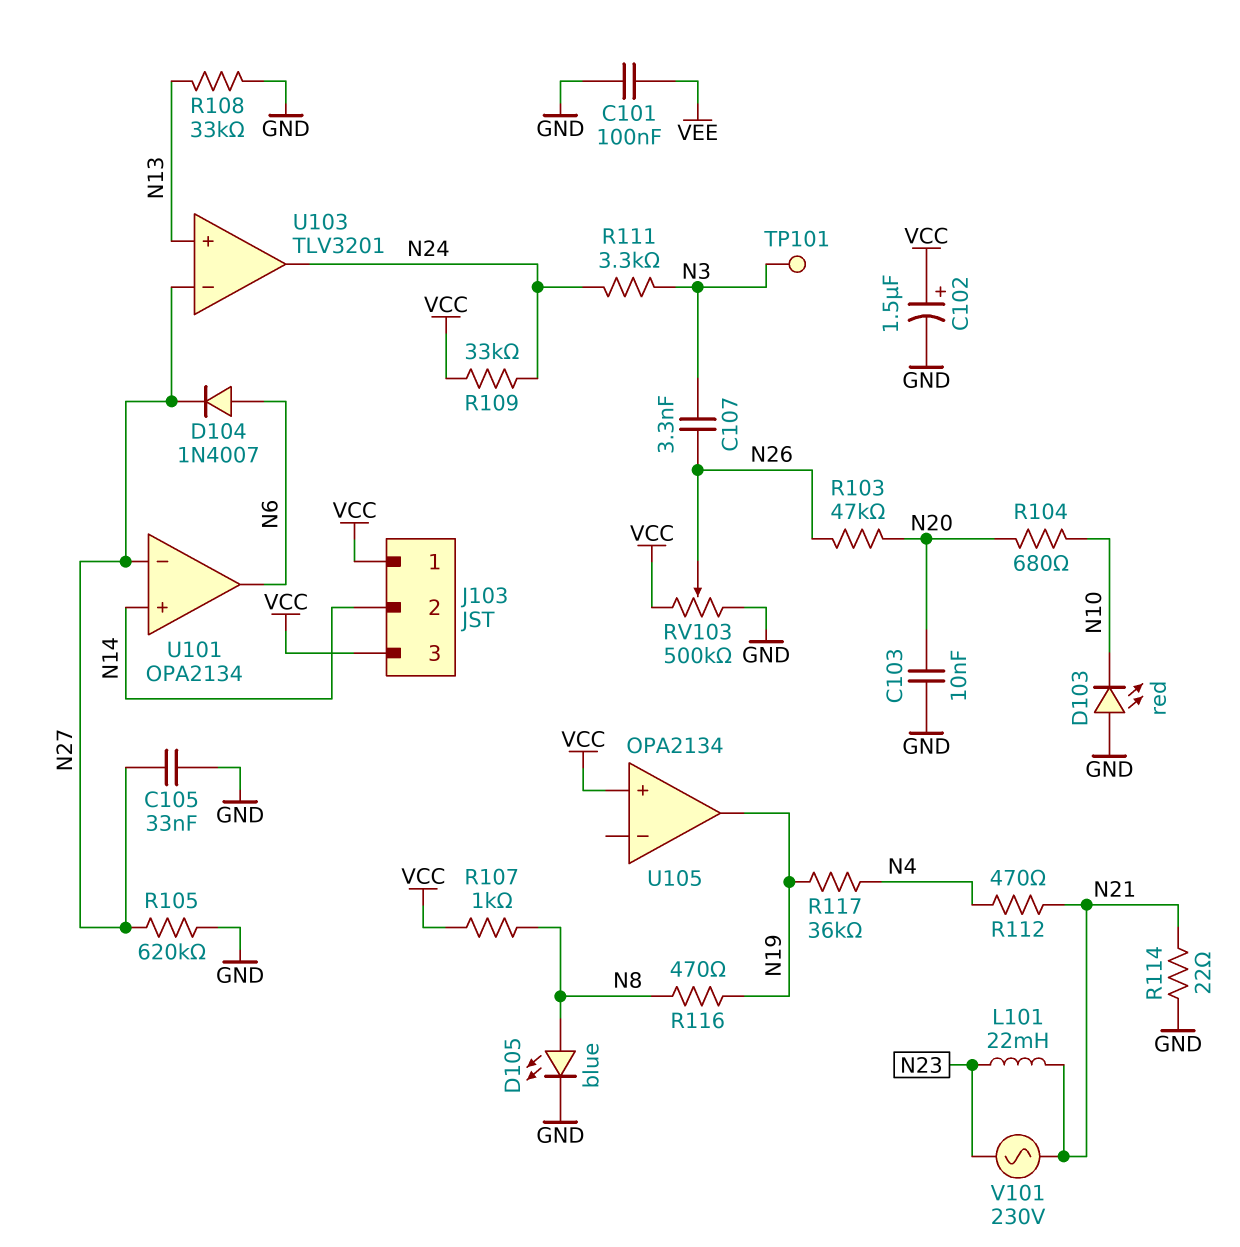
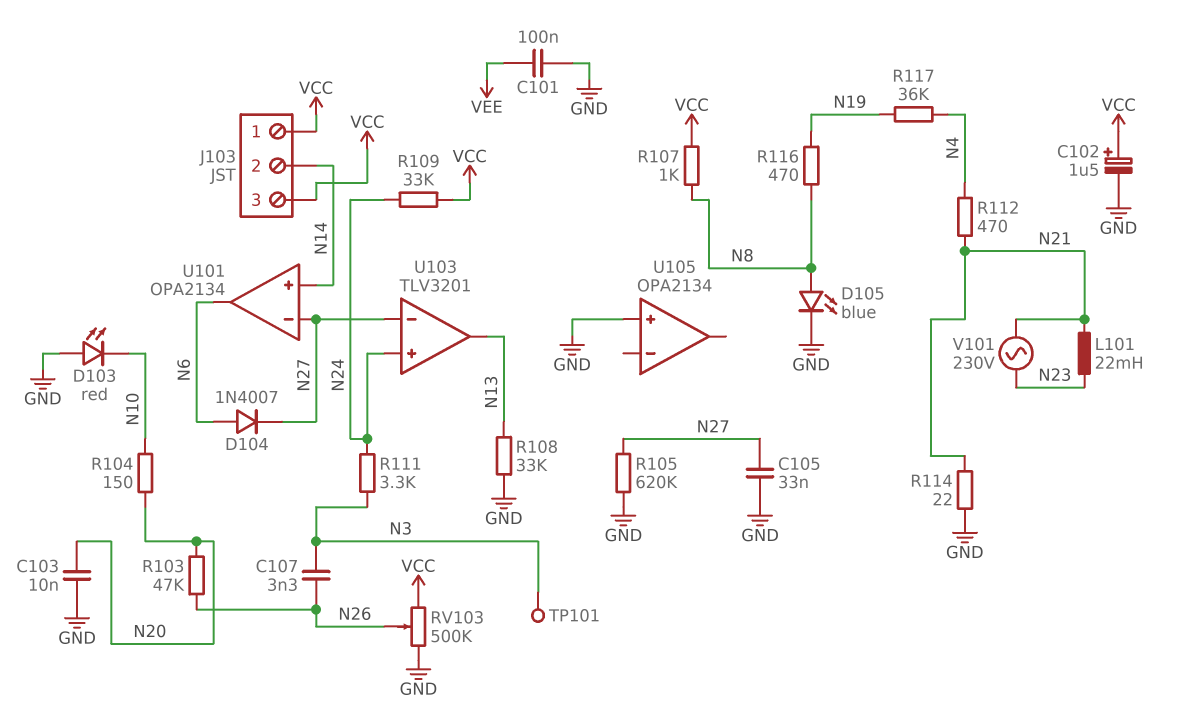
R104: 680 (N10, N20) -> 150 (N10, N20)
U103 pin in+: N13 -> N24
U103 pin out: N24 -> N13
U105 pin in+: VCC -> GND
U105 pin out: N19 -> none

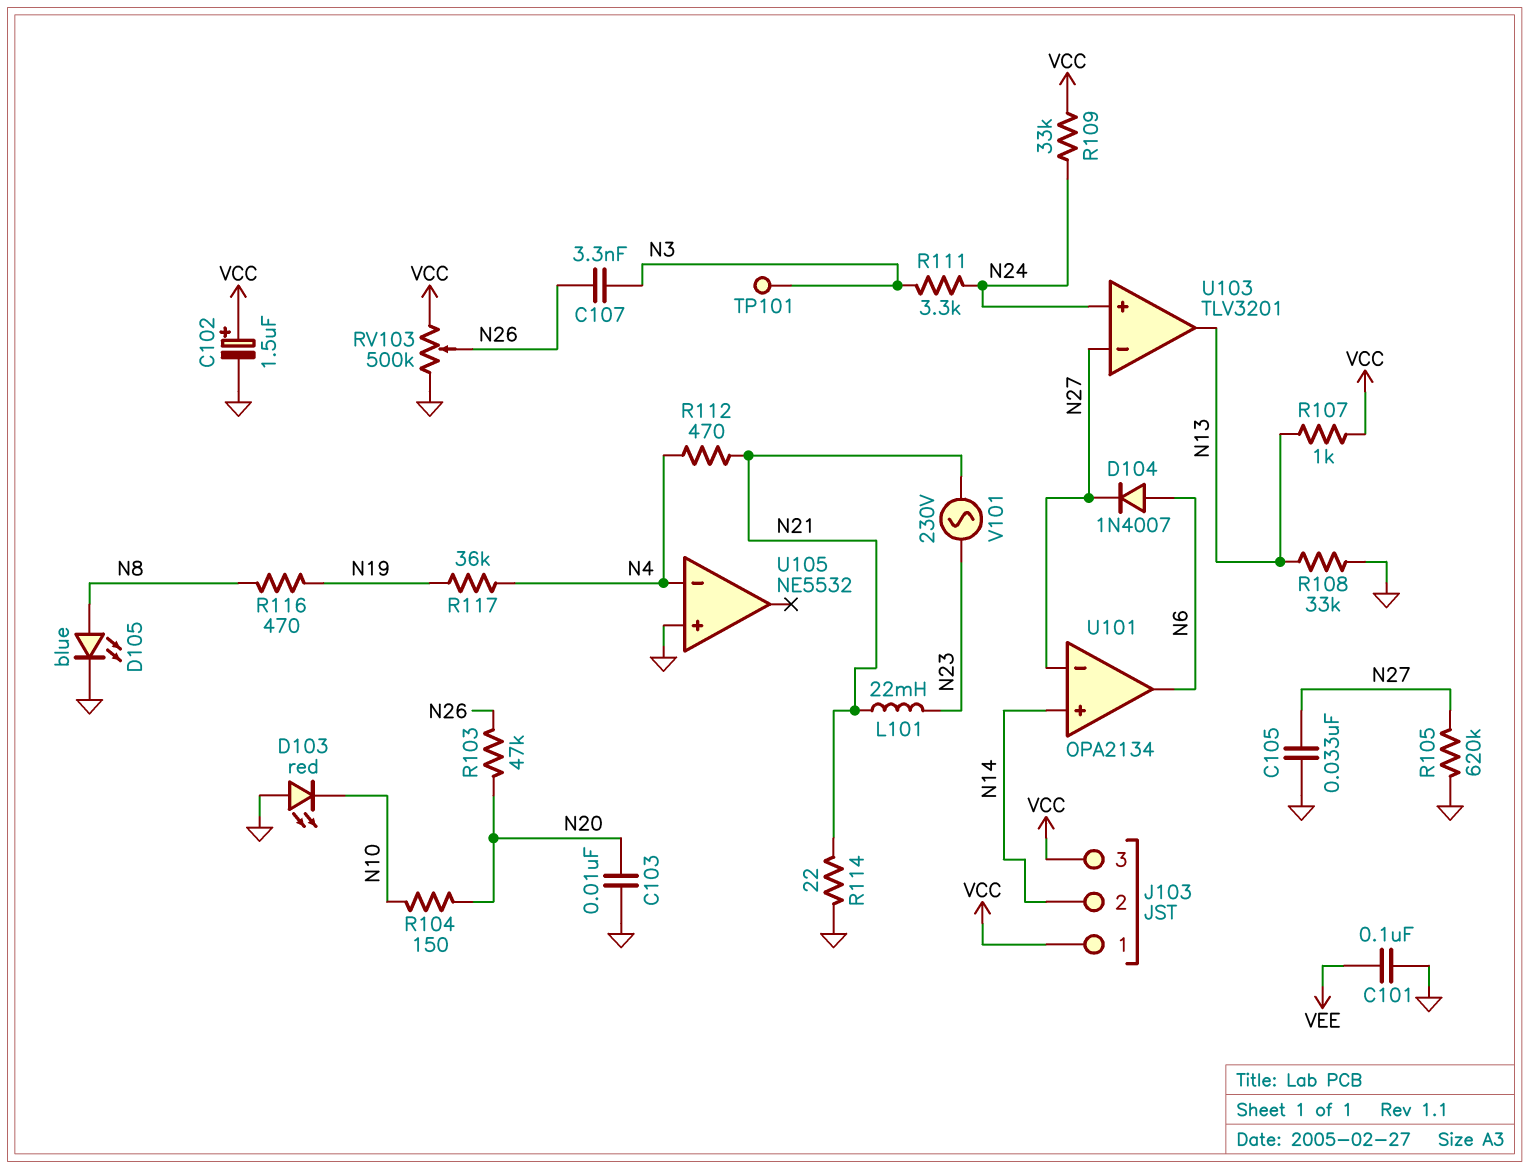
R107: 1k (N8, VCC) -> 1k (N13, VCC)
U105: OPA2134 -> NE5532
U105 pin in-: none -> N4

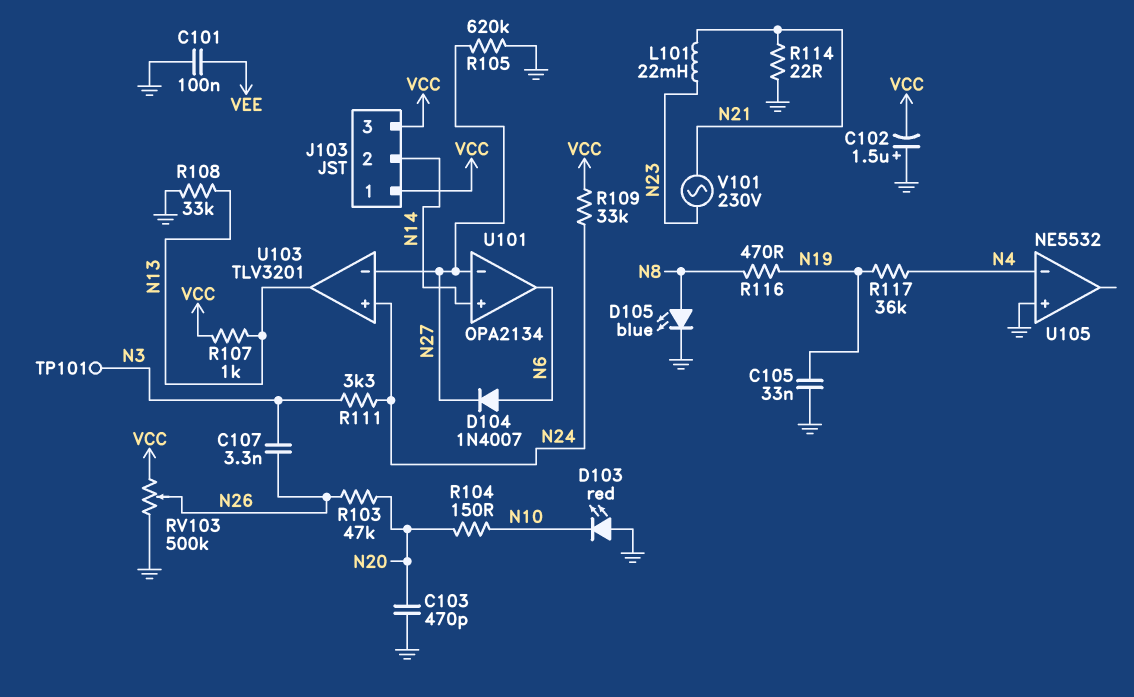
C102: 1.5uF (plus VCC, minus GND) -> 1.5uF (plus GND, minus VCC)
C103: 10nF (GND, N20) -> 470pF (GND, N20)
C105: 33nF (GND, N27) -> 33nF (GND, N19)
R112: 470 (N4, N21) -> none

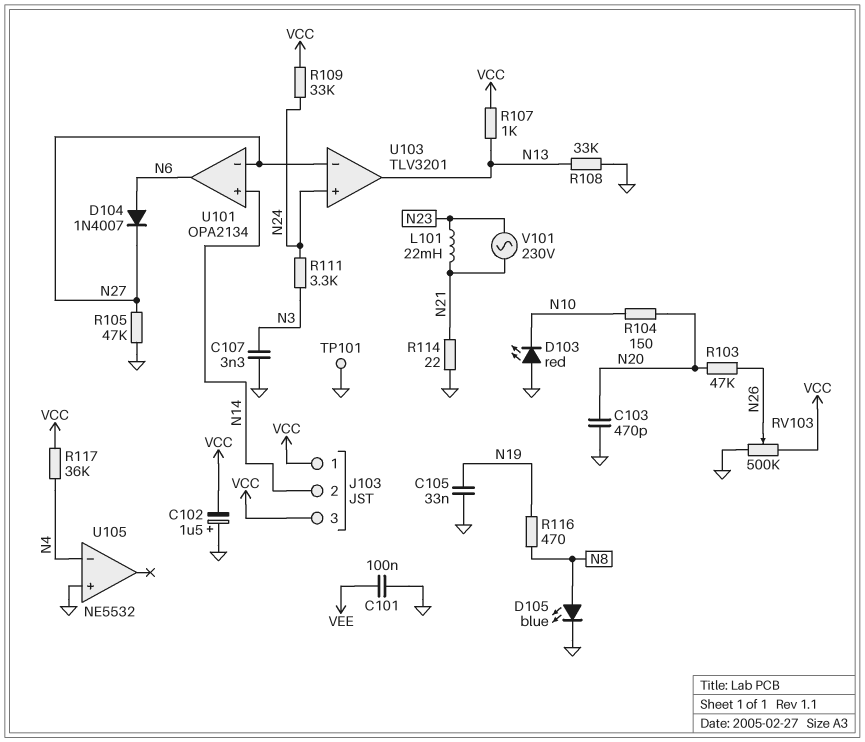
C107: 3.3nF (N3, N26) -> 3.3nF (GND, N3)
R105: 620k (GND, N27) -> 47k (GND, N27)
R117: 36k (N4, N19) -> 36k (N4, VCC)
TP101: test point (N3) -> test point (GND)

